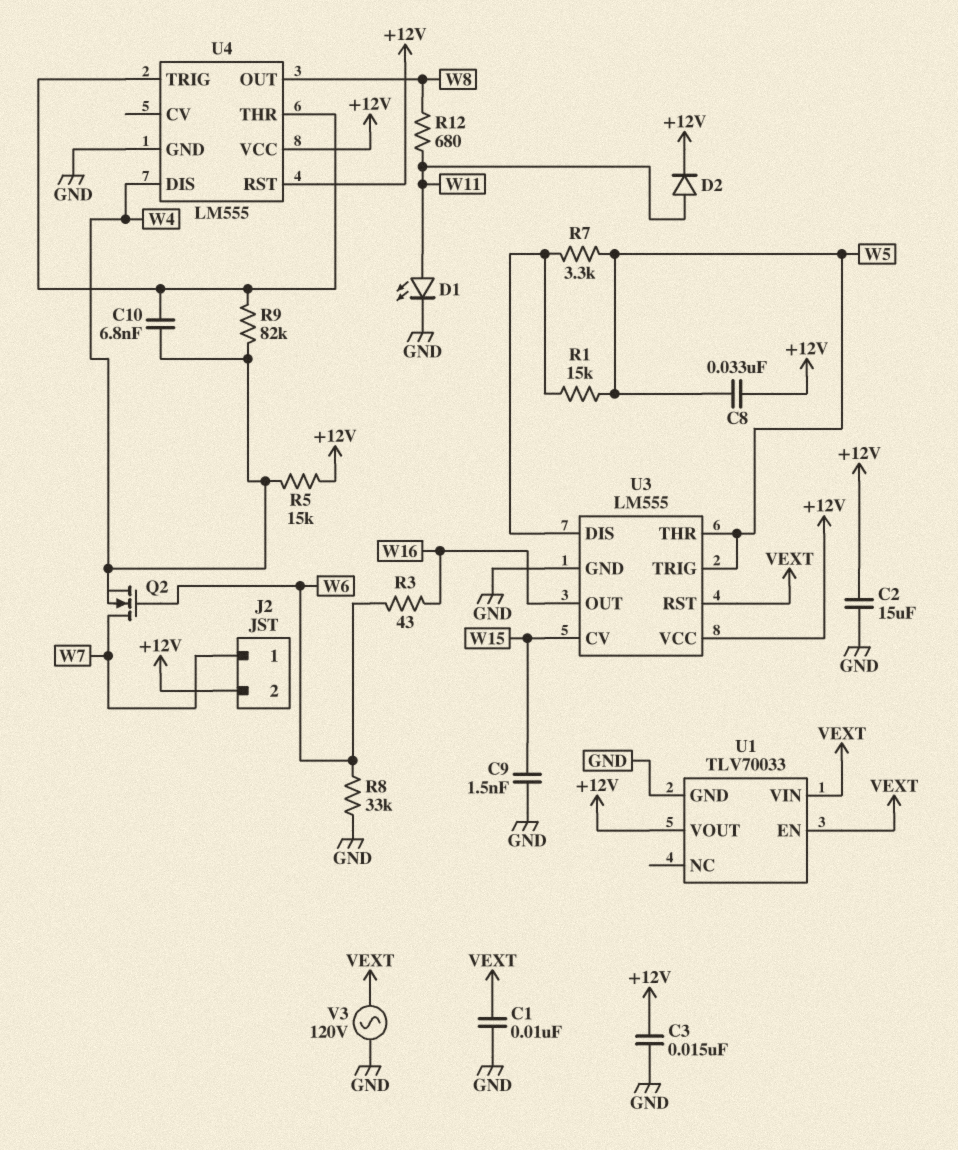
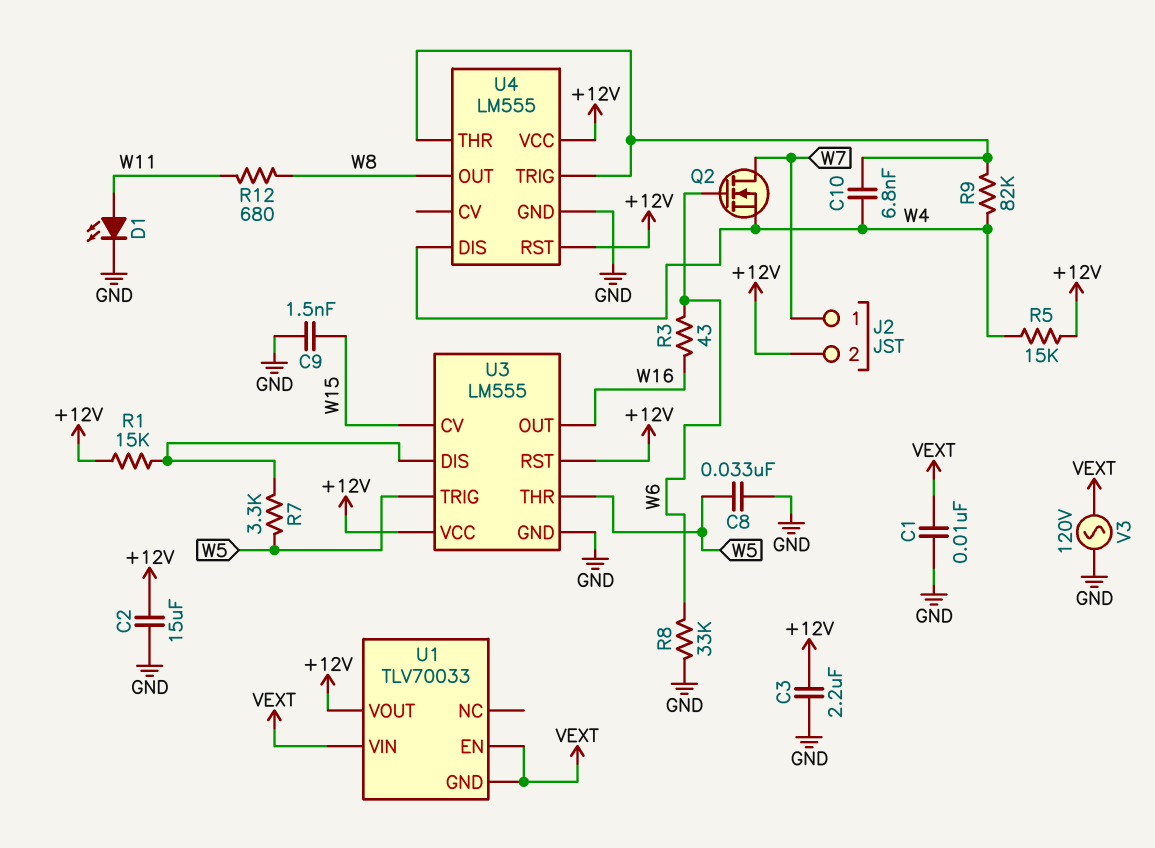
C3: 15nF (+12V, GND) -> 2.2uF (+12V, GND)
C8: 33nF (+12V, W5) -> 33nF (GND, W5)
D2: diode (A W11, K +12V) -> none
R1: 15k (U3/DIS, W5) -> 15k (+12V, U3/DIS)
U1 pin GND: GND -> VEXT
U3 pin RST: VEXT -> +12V

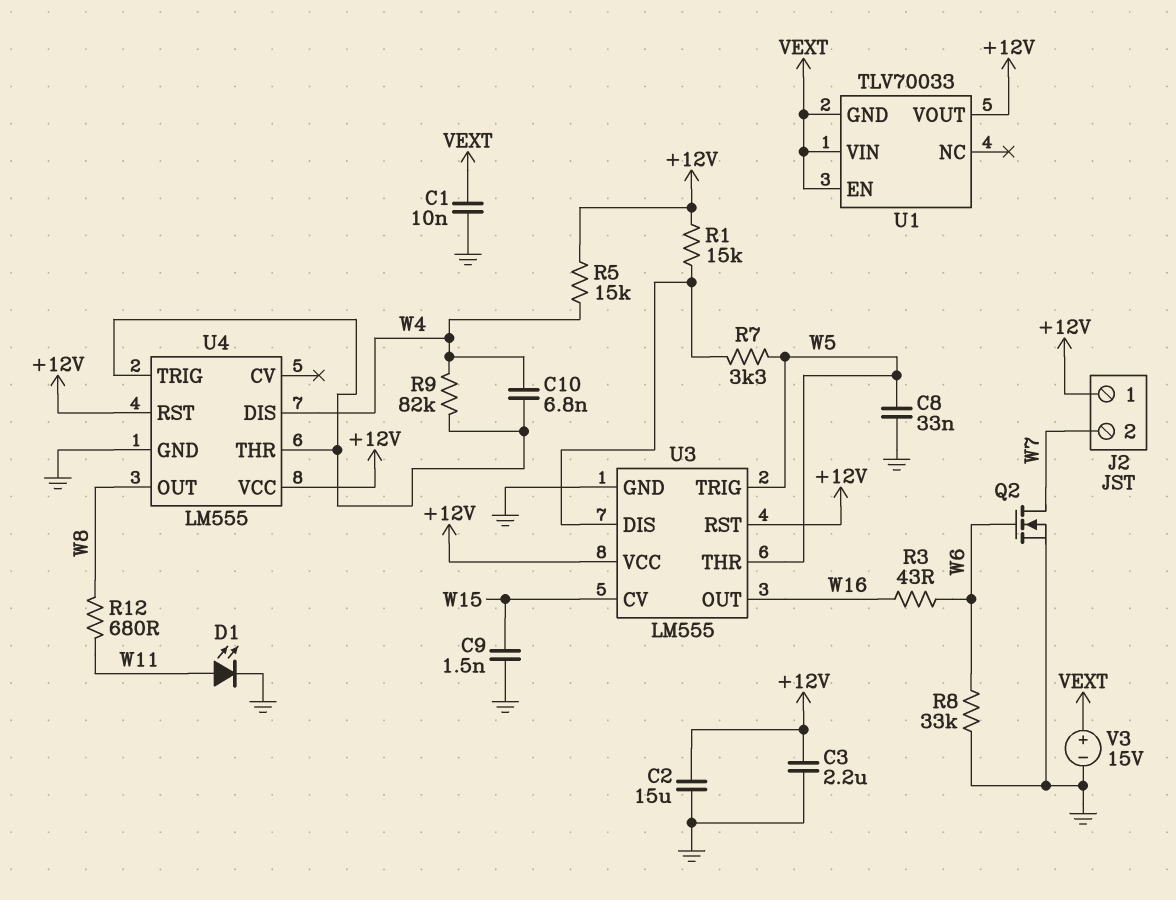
J2 pin 1: W7 -> +12V
J2 pin 2: +12V -> W7
Q2: NMOS (G W6, D W7, S W4) -> NMOS (G W6, D W7, S GND)
V3: AC 120V (GND, VEXT) -> 15V (plus VEXT, minus GND)

